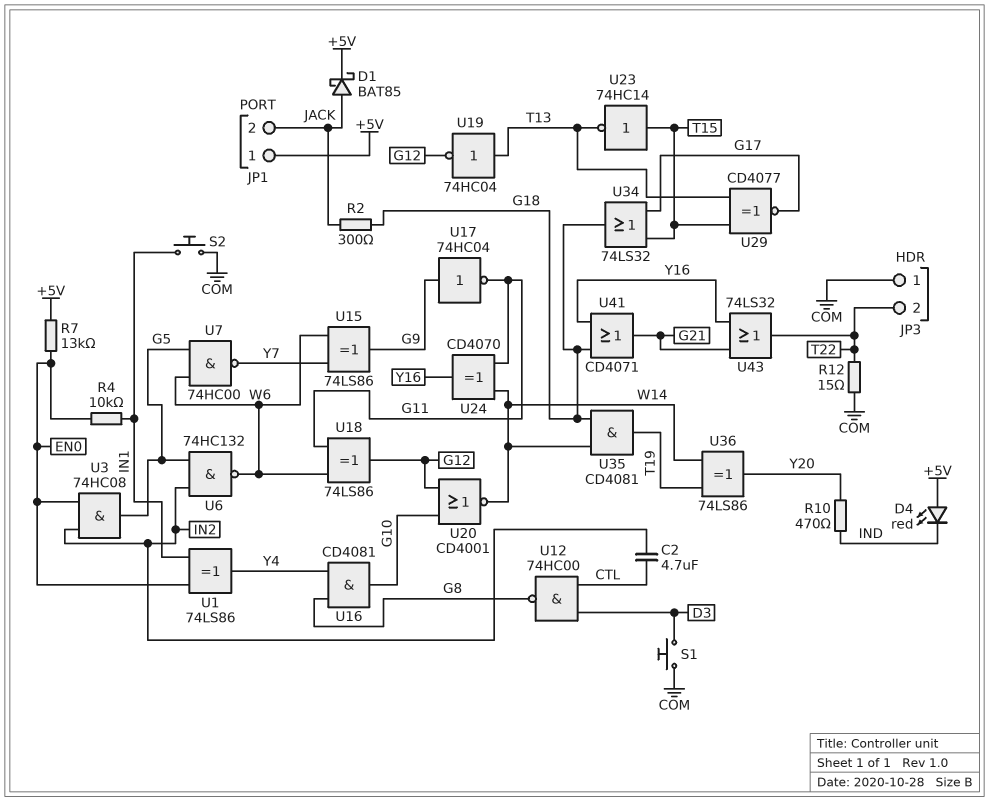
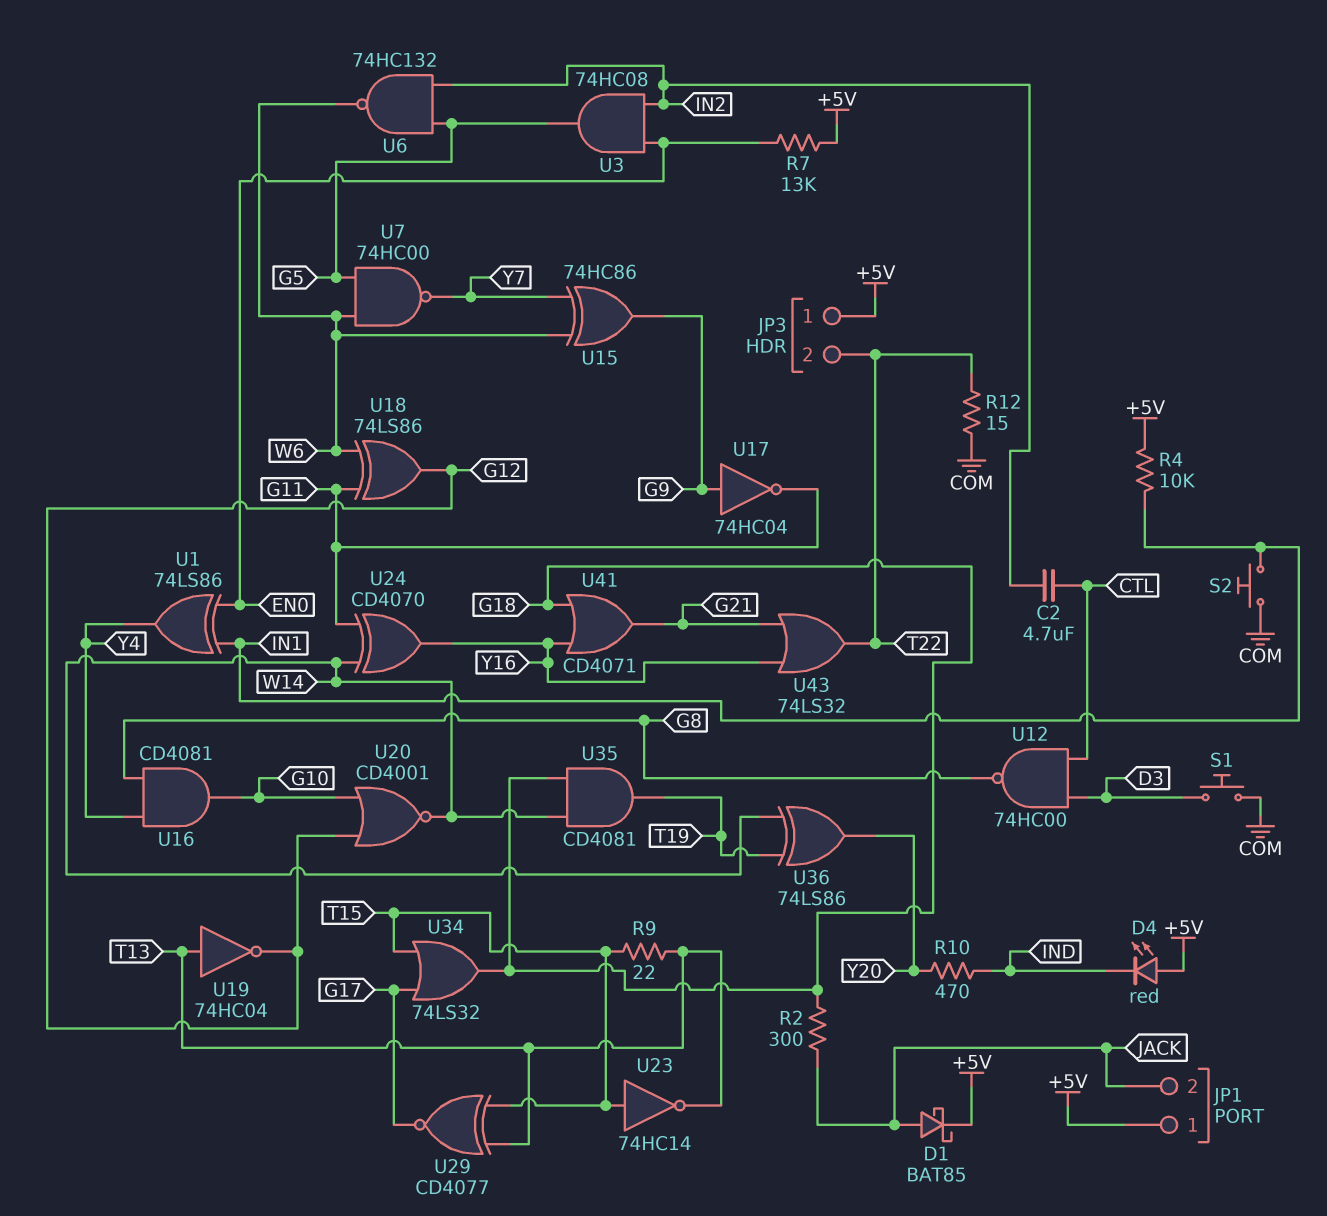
JP3 pin 1: COM -> +5V
R4: 10k (EN0, IN1) -> 10k (+5V, IN1)
R9: none -> 22 (T13, T15)
U15: XOR 74LS86 (in W6, in Y7, out G9) -> XOR 74HC86 (in W6, in Y7, out G9)

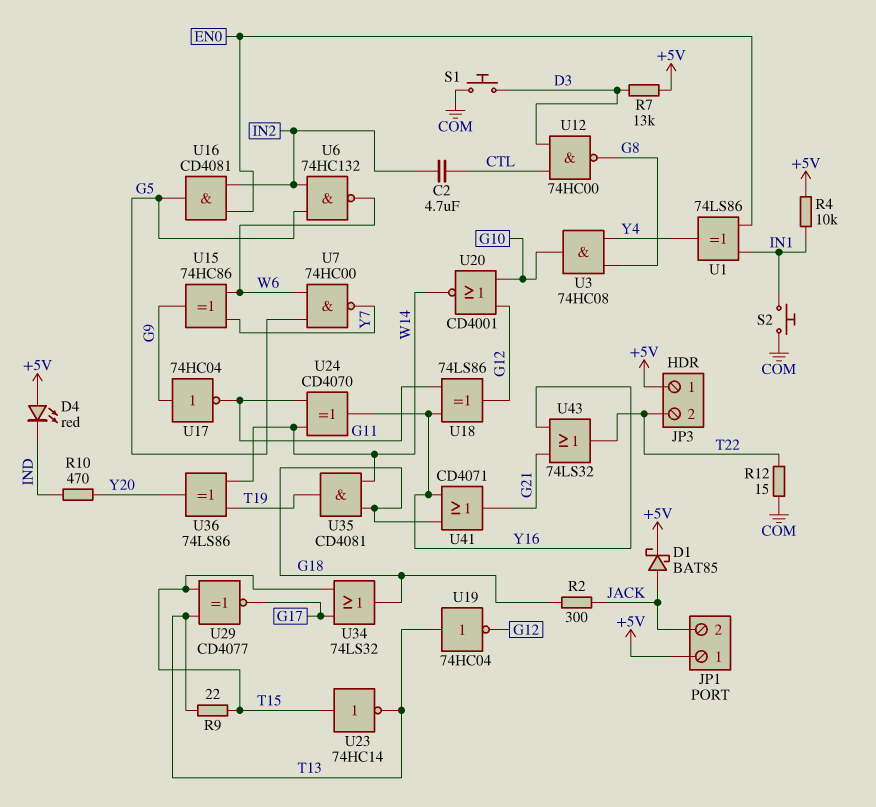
R7: 13k (+5V, EN0) -> 13k (+5V, D3)
U3: AND 74HC08 (in EN0, in IN2, out G5) -> AND 74HC08 (in G8, in Y4, out G10)
U16: AND CD4081 (in G8, in Y4, out G10) -> AND CD4081 (in EN0, in IN2, out G5)
U18: XOR 74LS86 (in G11, in W6, out G12) -> XOR 74LS86 (in G11, in Y16, out G12)

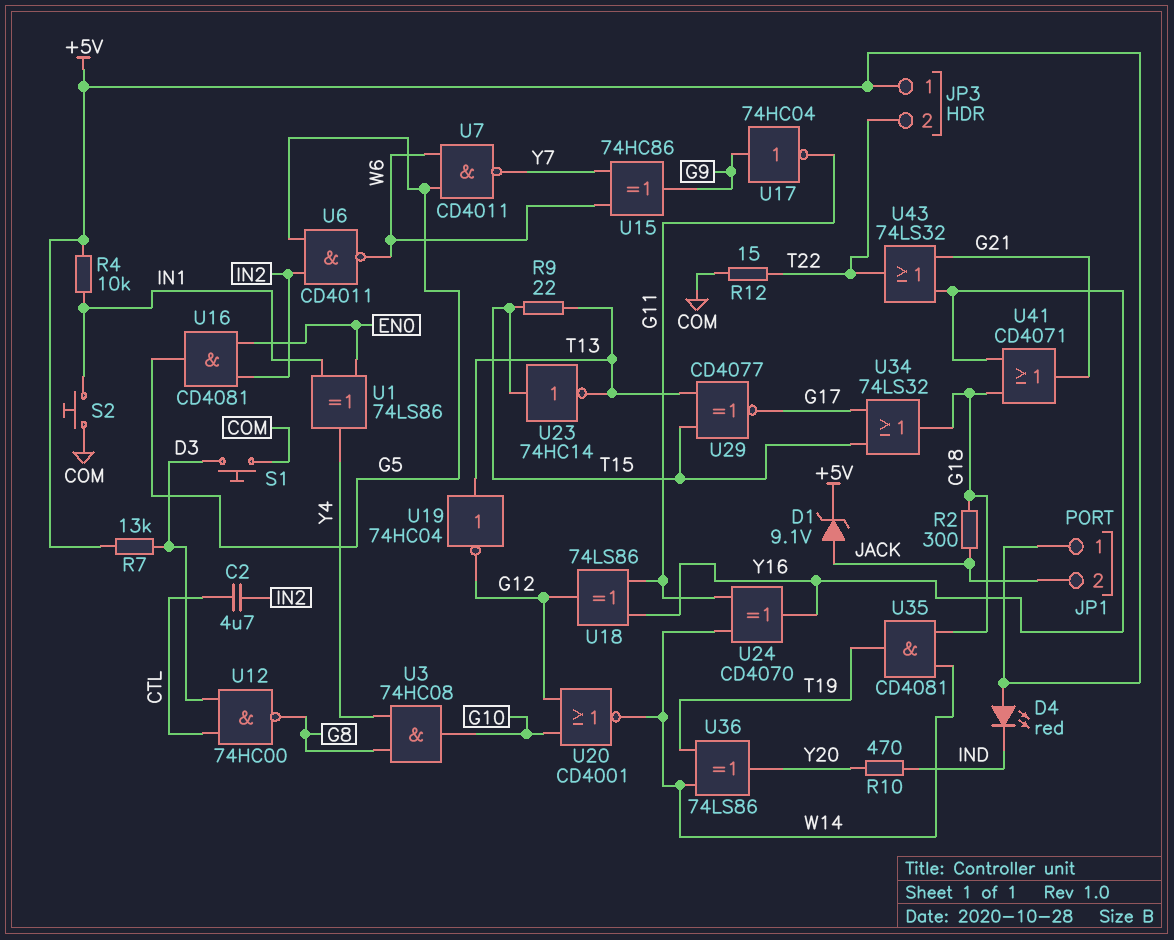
D1: schottky BAT85 (A JACK, K +5V) -> zener 9.1V (A JACK, K +5V)
U6: NAND 74HC132 (in G5, in IN2, out W6) -> NAND CD4011 (in G5, in IN2, out W6)
U7: NAND 74HC00 (in G5, in W6, out Y7) -> NAND CD4011 (in G5, in W6, out Y7)

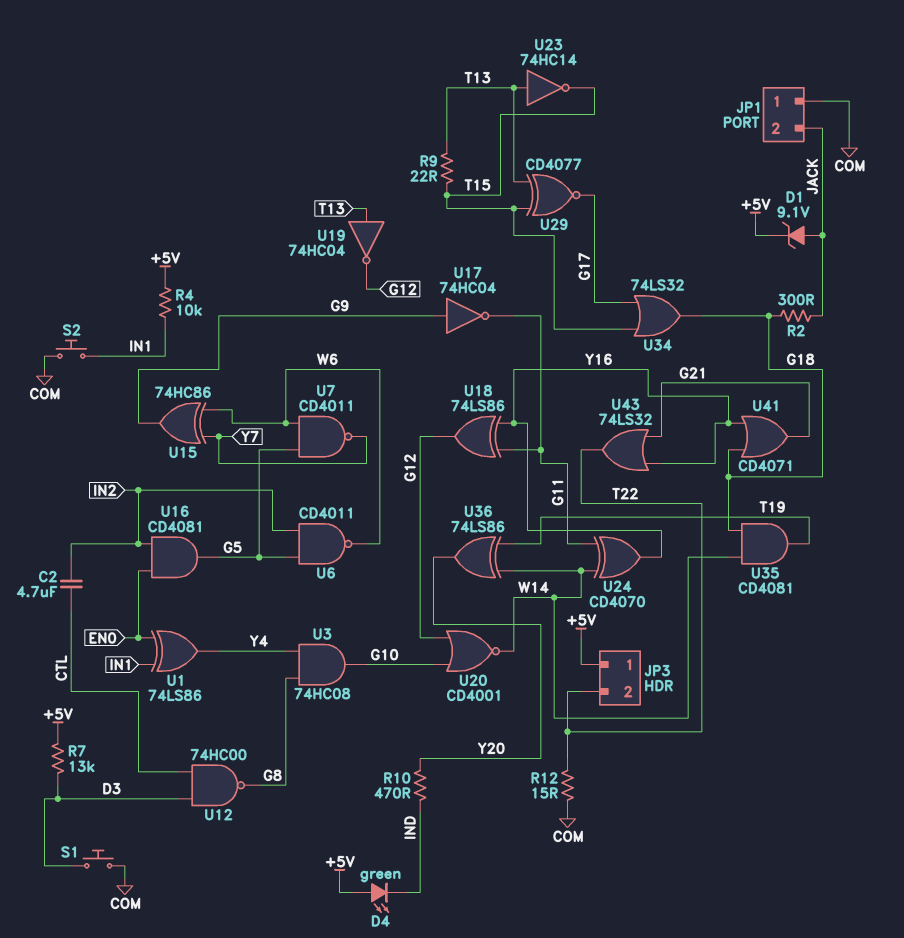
D4: LED red (A +5V, K IND) -> LED green (A +5V, K IND)
JP1 pin 1: +5V -> COM
U23: NOT 74HC14 (in T15, out T13) -> NOT 74HC14 (in T13, out T15)

